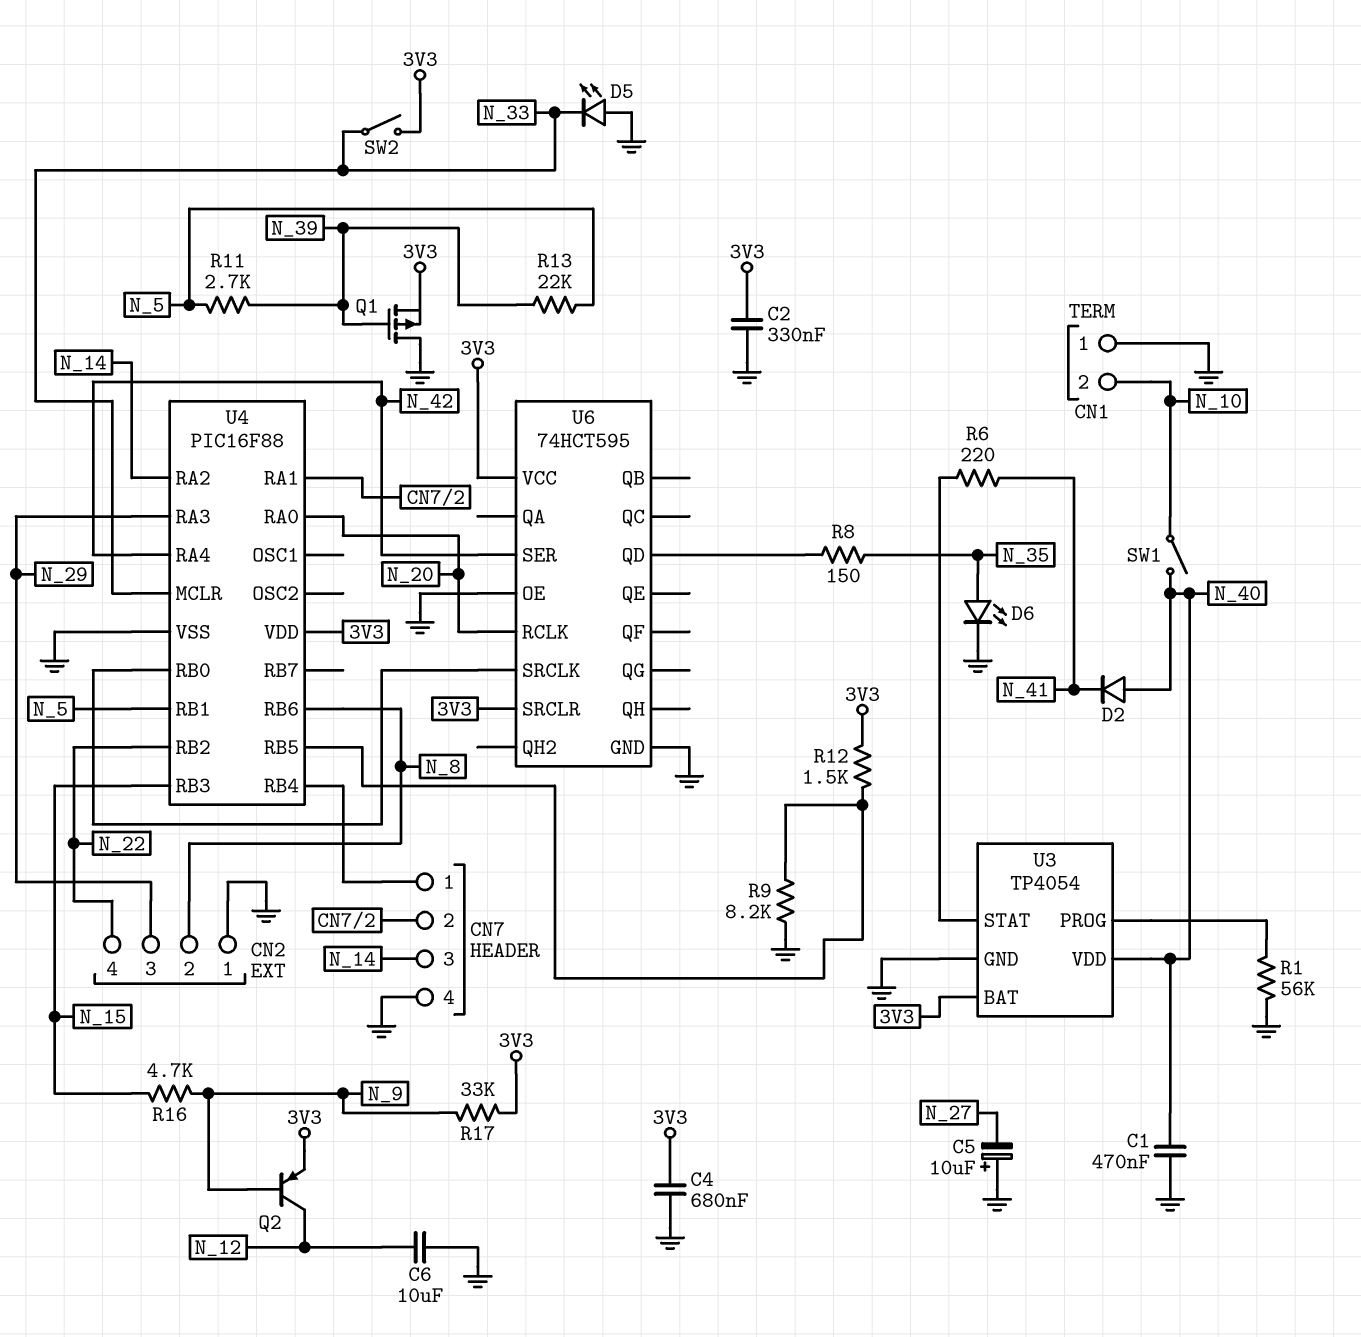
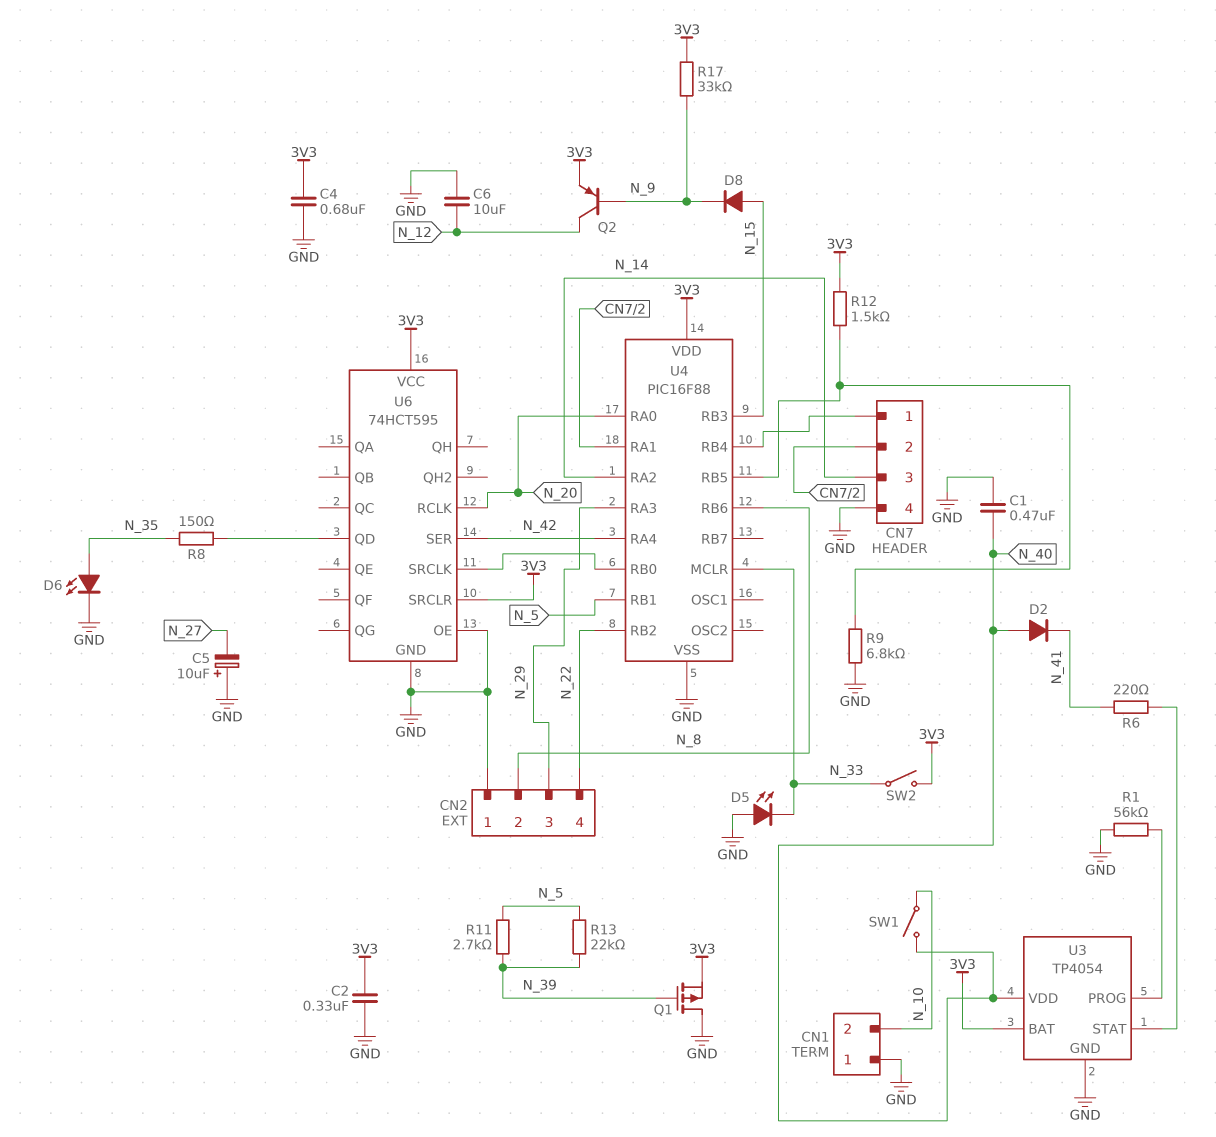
D8: none -> diode (A N_15, K N_9)
R9: 8.2k (GND, U4/RB5) -> 6.8k (GND, U4/RB5)
R16: 4.7k (N_9, N_15) -> none

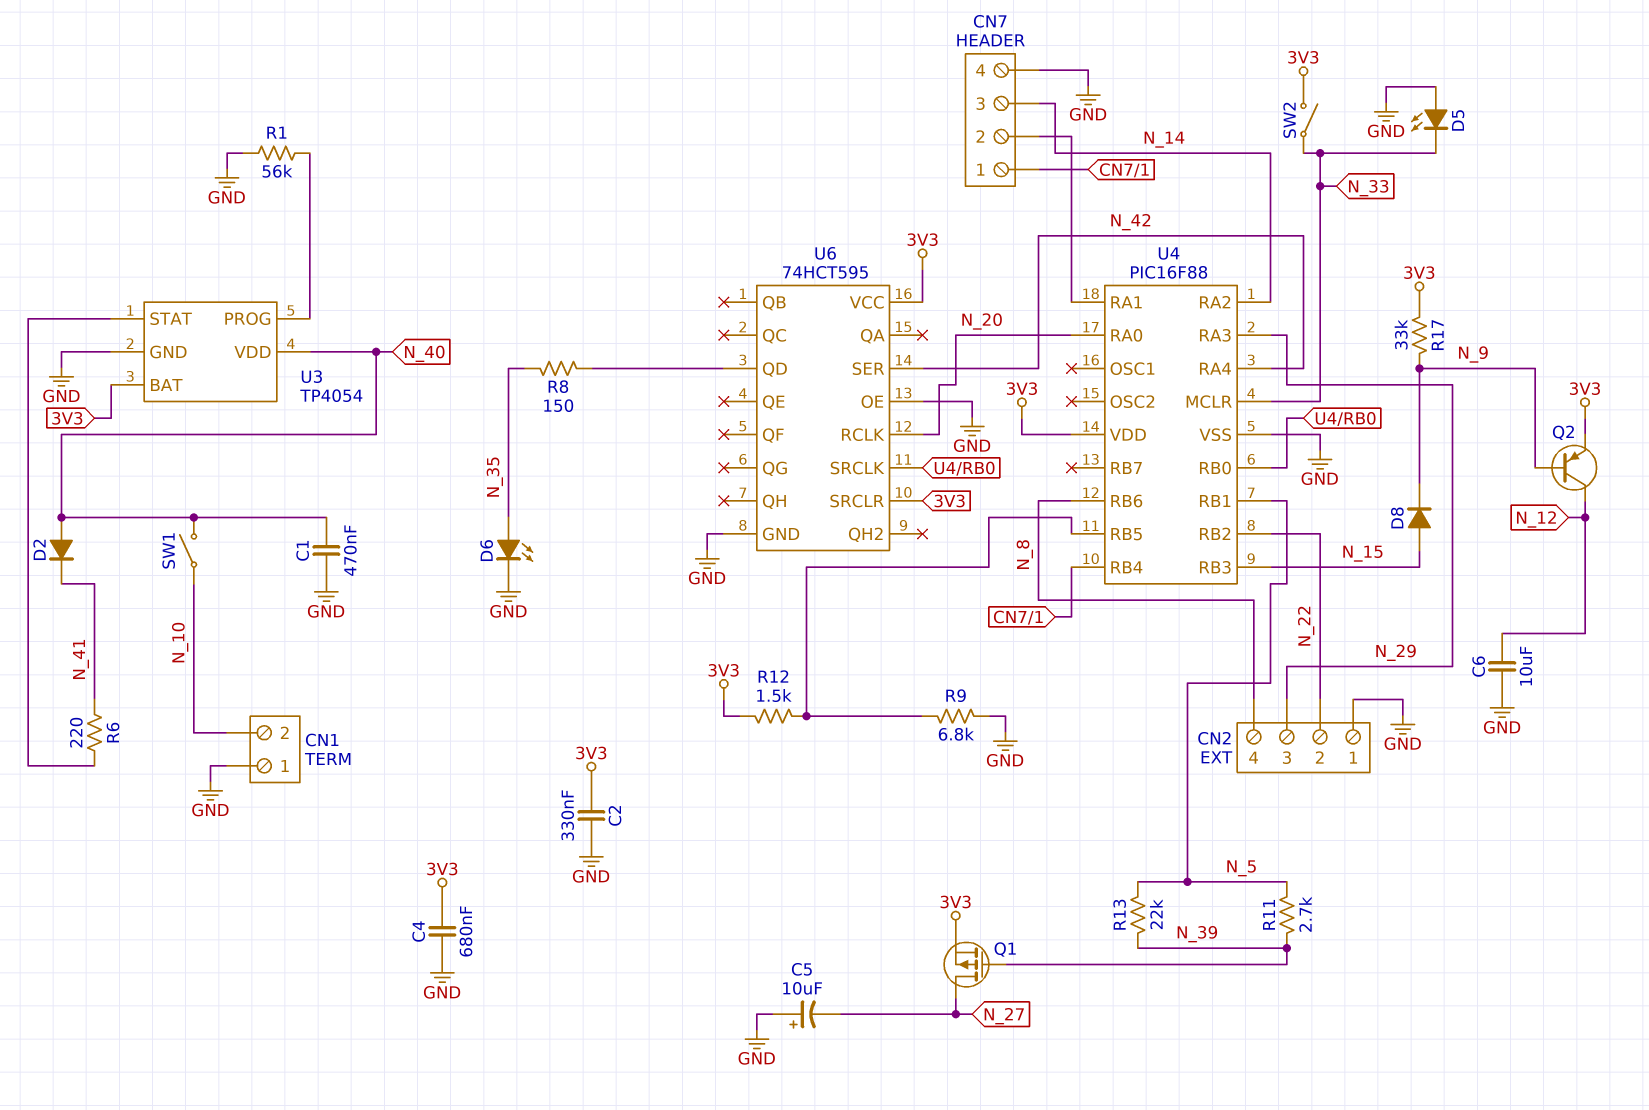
CN2 pin 2: N_8 -> N_22
CN2 pin 4: N_22 -> N_8
Q1: PMOS (G N_39, D GND, S 3V3) -> PMOS (G N_39, D N_27, S 3V3)

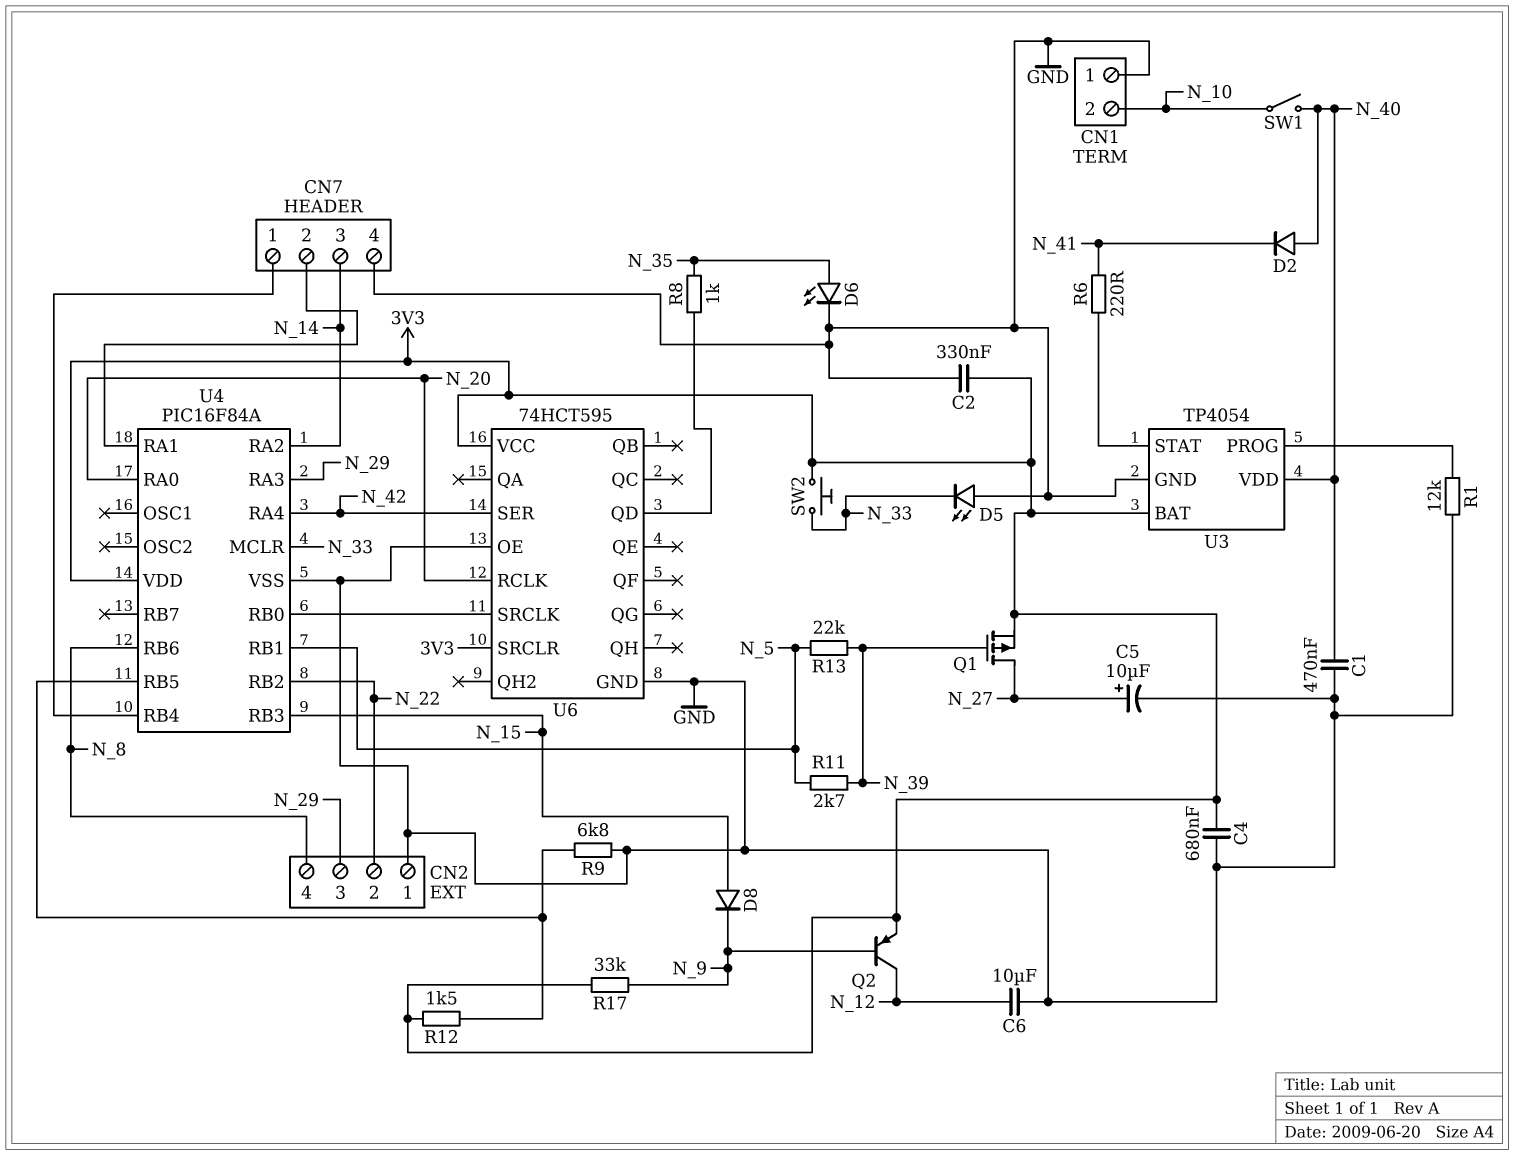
C5: 10uF (plus GND, minus N_27) -> 10uF (plus N_27, minus GND)
R1: 56k (GND, U3/PROG) -> 12k (GND, U3/PROG)
R8: 150 (N_35, U6/QD) -> 1k (N_35, U6/QD)
SW2: switch (3V3, N_33) -> button (3V3, N_33)
U4: PIC16F88 -> PIC16F84A

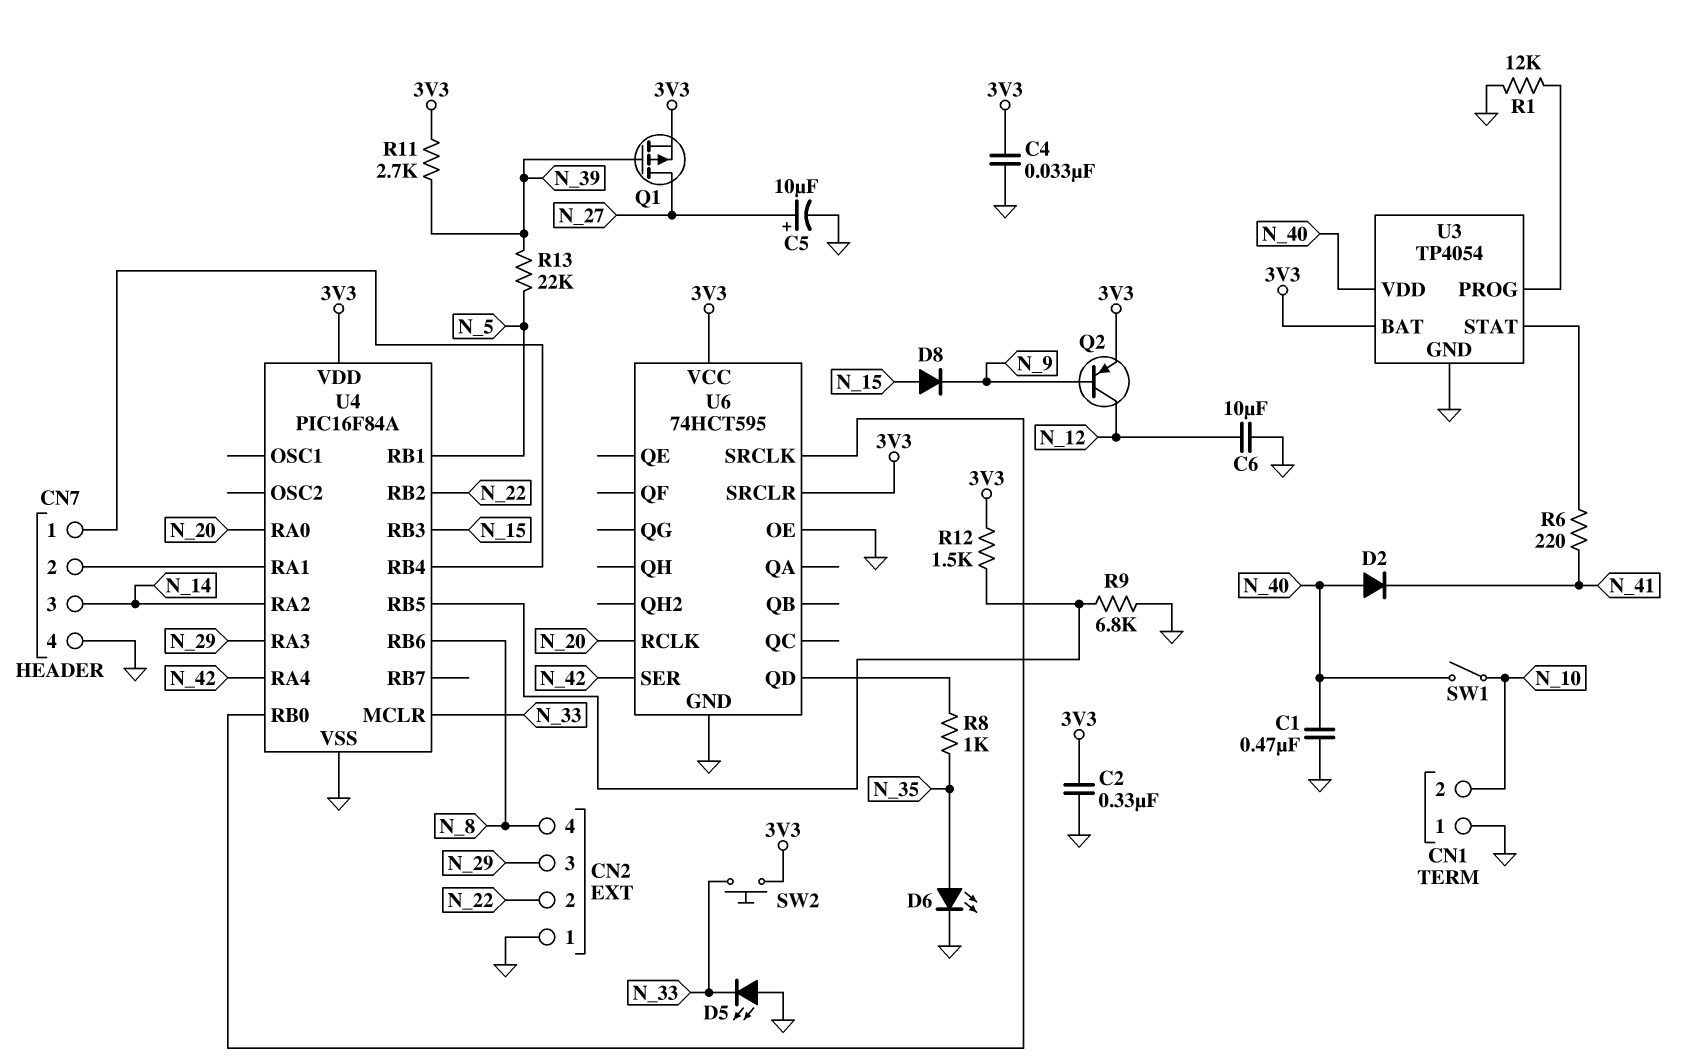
C4: 680nF (3V3, GND) -> 33nF (3V3, GND)
R11: 2.7k (N_5, N_39) -> 2.7k (3V3, N_39)
R17: 33k (3V3, N_9) -> none

